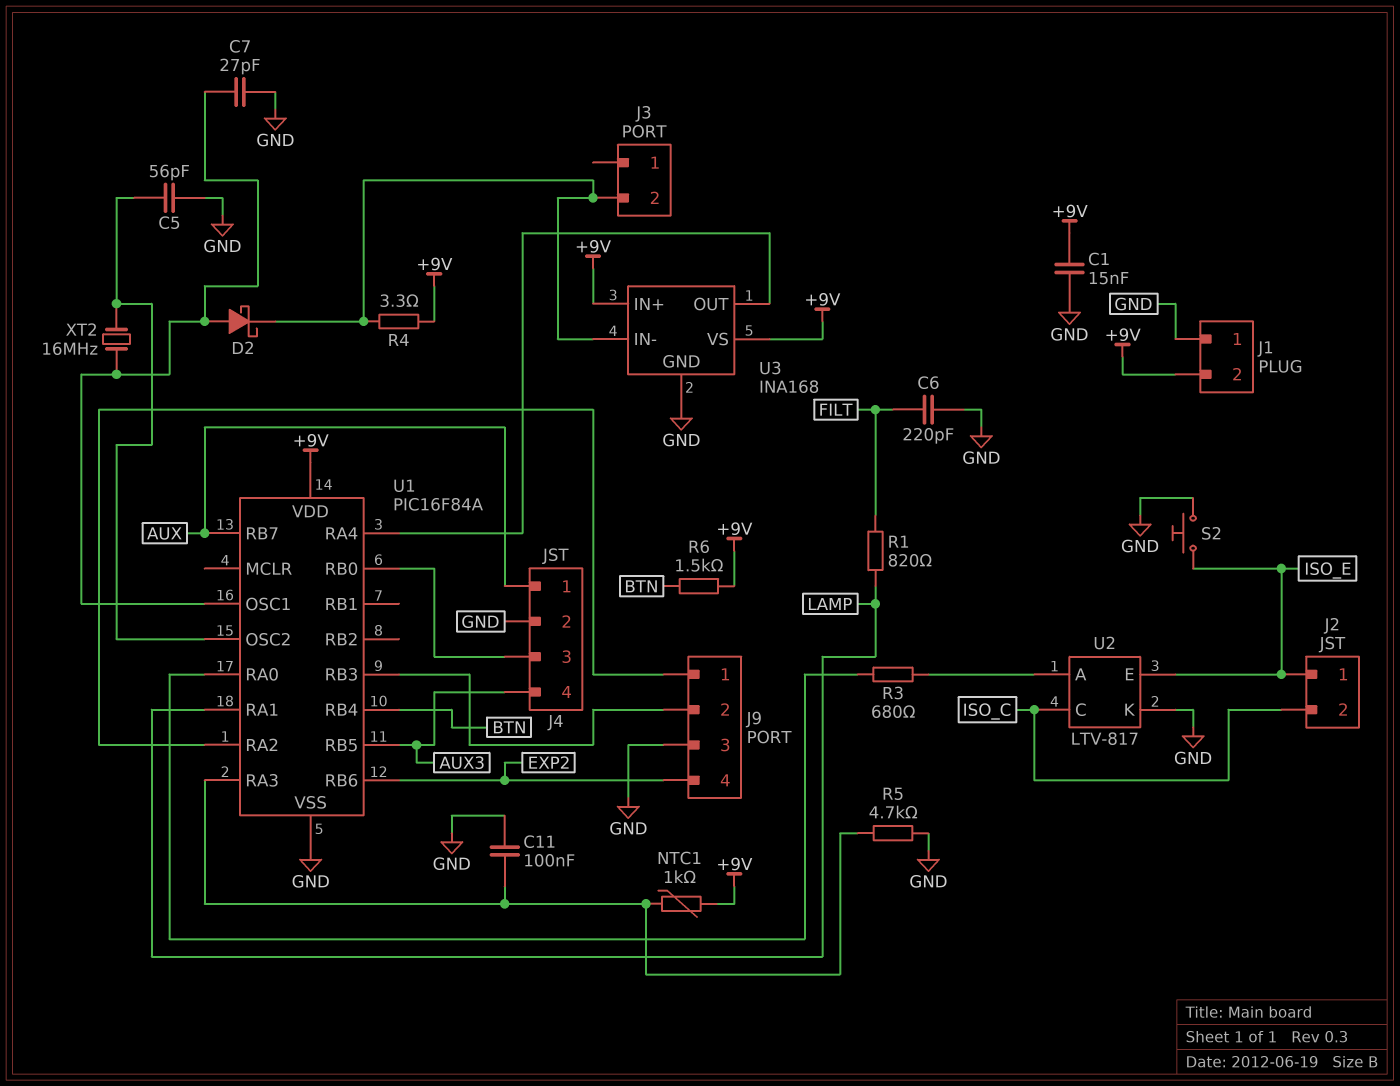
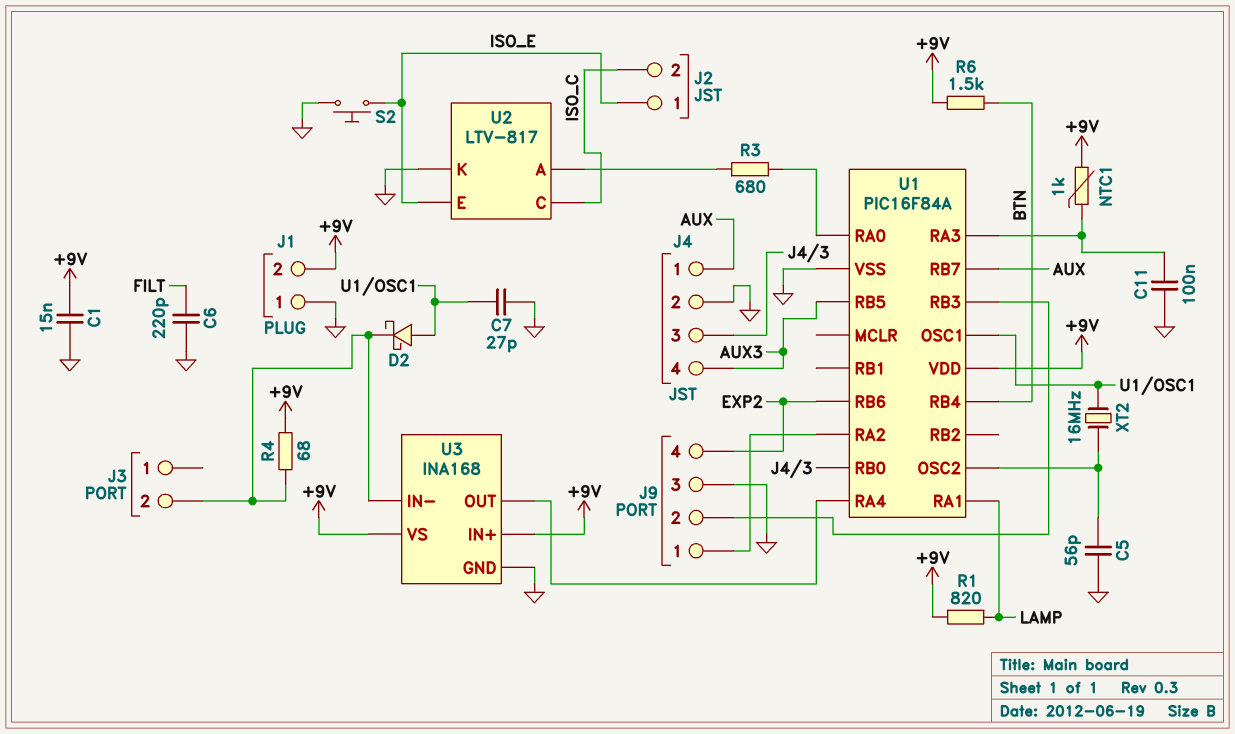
R1: 820 (FILT, LAMP) -> 820 (+9V, LAMP)
R4: 3.3 (+9V, J3/2) -> 68 (+9V, J3/2)
R5: 4.7k (GND, U1/RA3) -> none

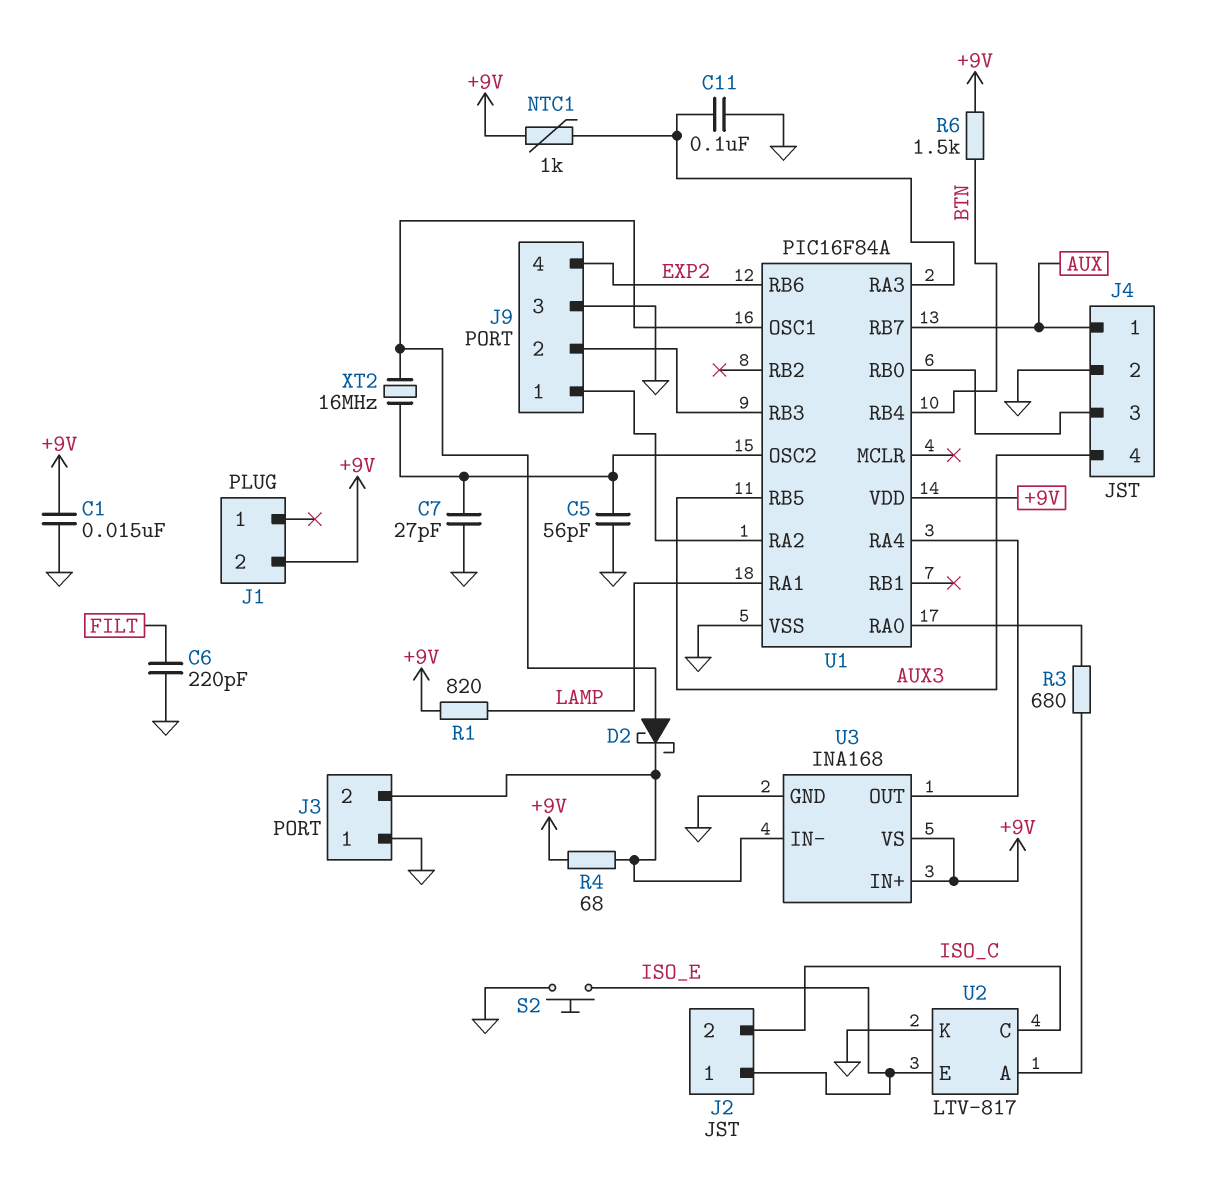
C7: 27pF (GND, U1/OSC1) -> 27pF (GND, U1/OSC2)
J1 pin 1: GND -> none
J3 pin 1: none -> GND

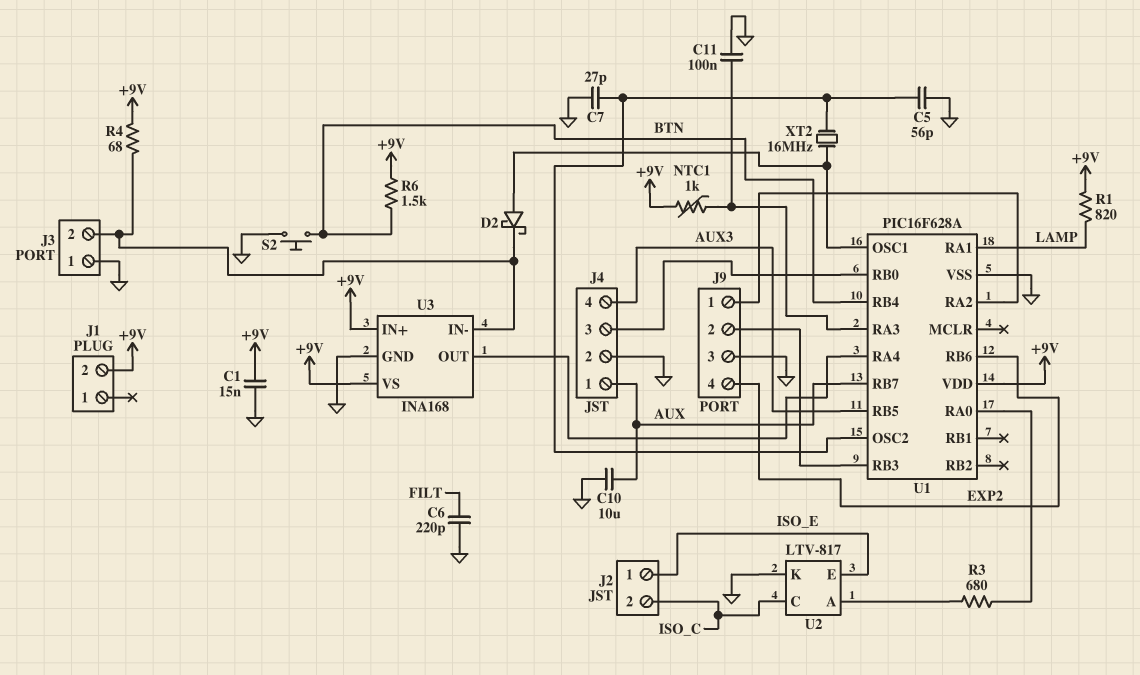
C10: none -> 10uF (AUX, GND)
S2: button (GND, ISO_E) -> button (BTN, GND)
U1: PIC16F84A -> PIC16F628A

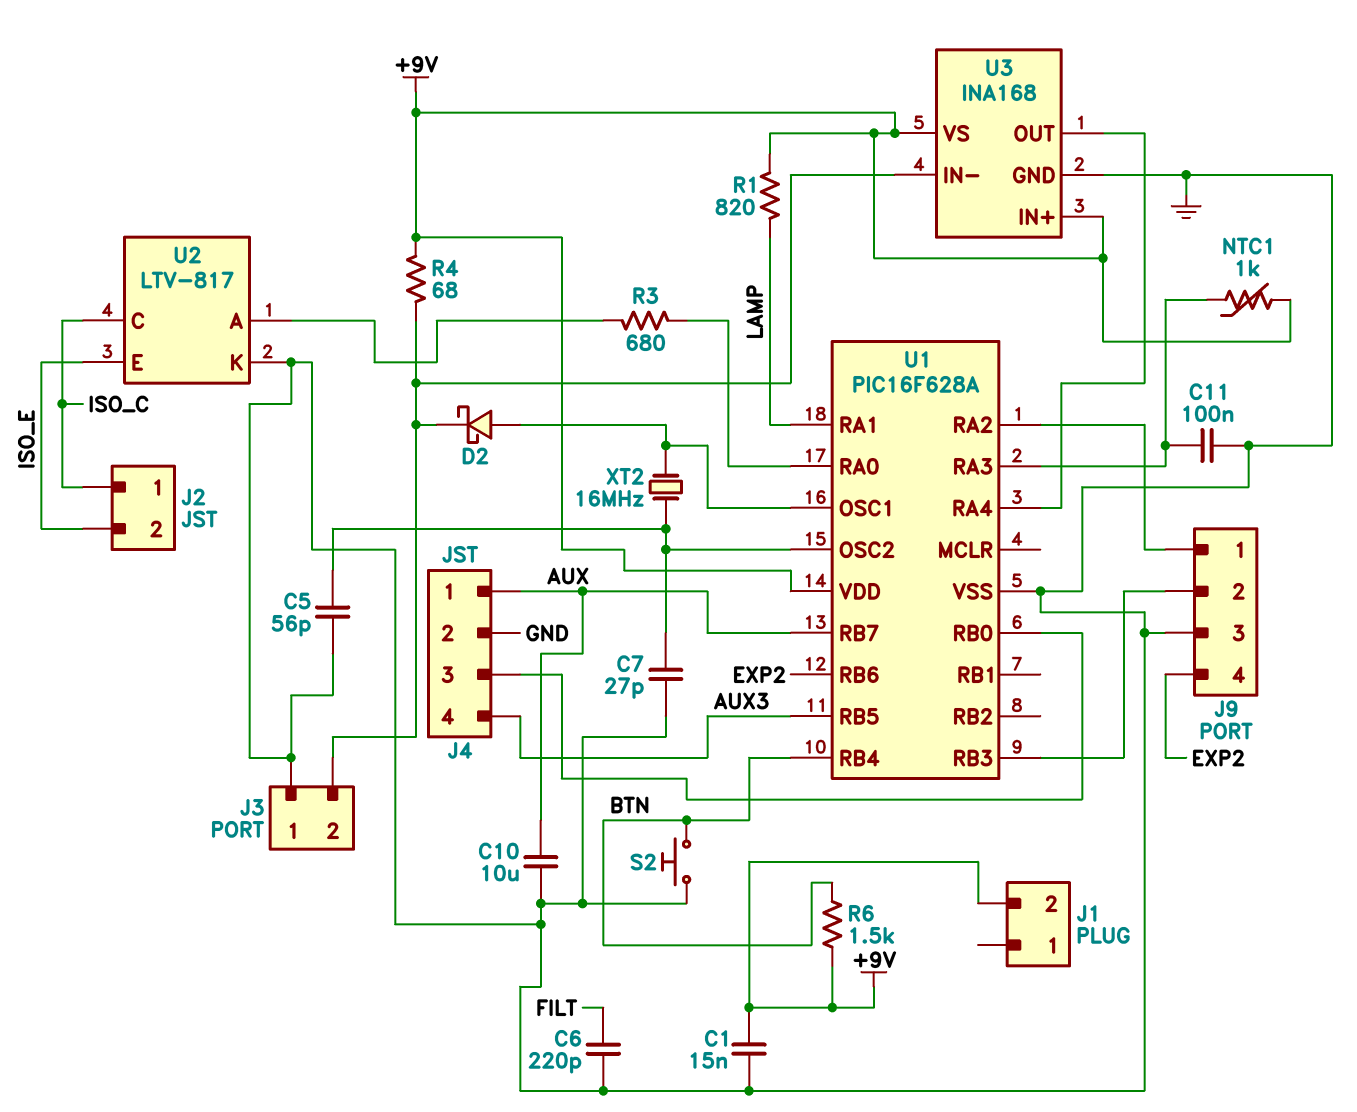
J2 pin 1: ISO_E -> ISO_C
J2 pin 2: ISO_C -> ISO_E

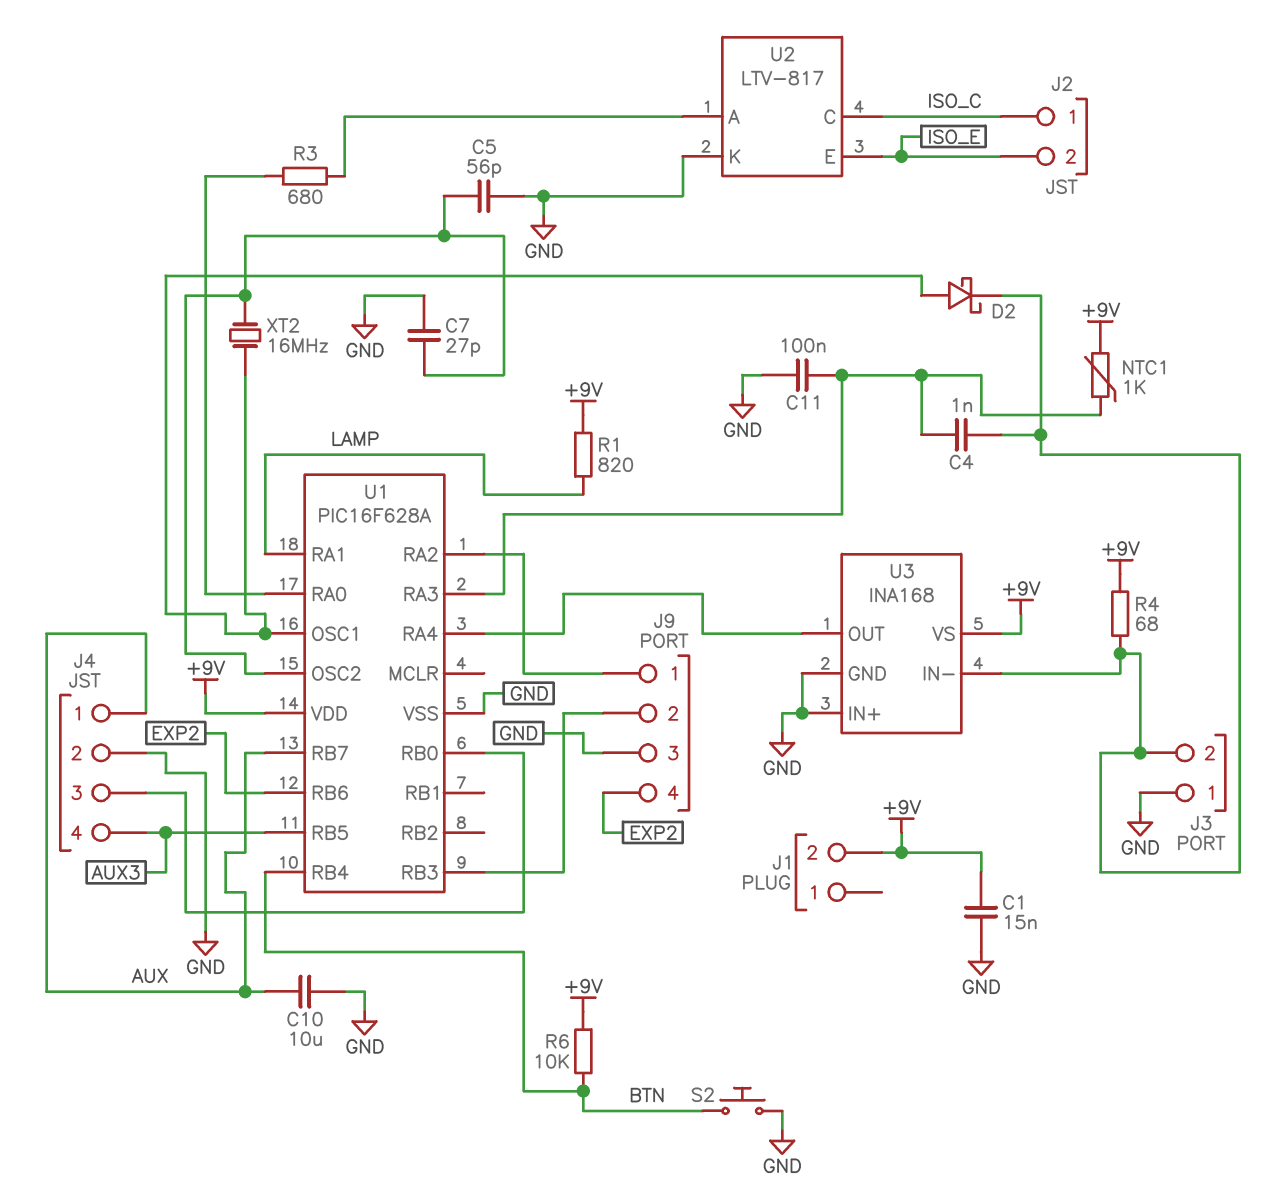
C4: none -> 1nF (J3/2, U1/RA3)
C6: 220pF (FILT, GND) -> none
R6: 1.5k (+9V, BTN) -> 10k (+9V, BTN)
U3 pin IN+: +9V -> GND

